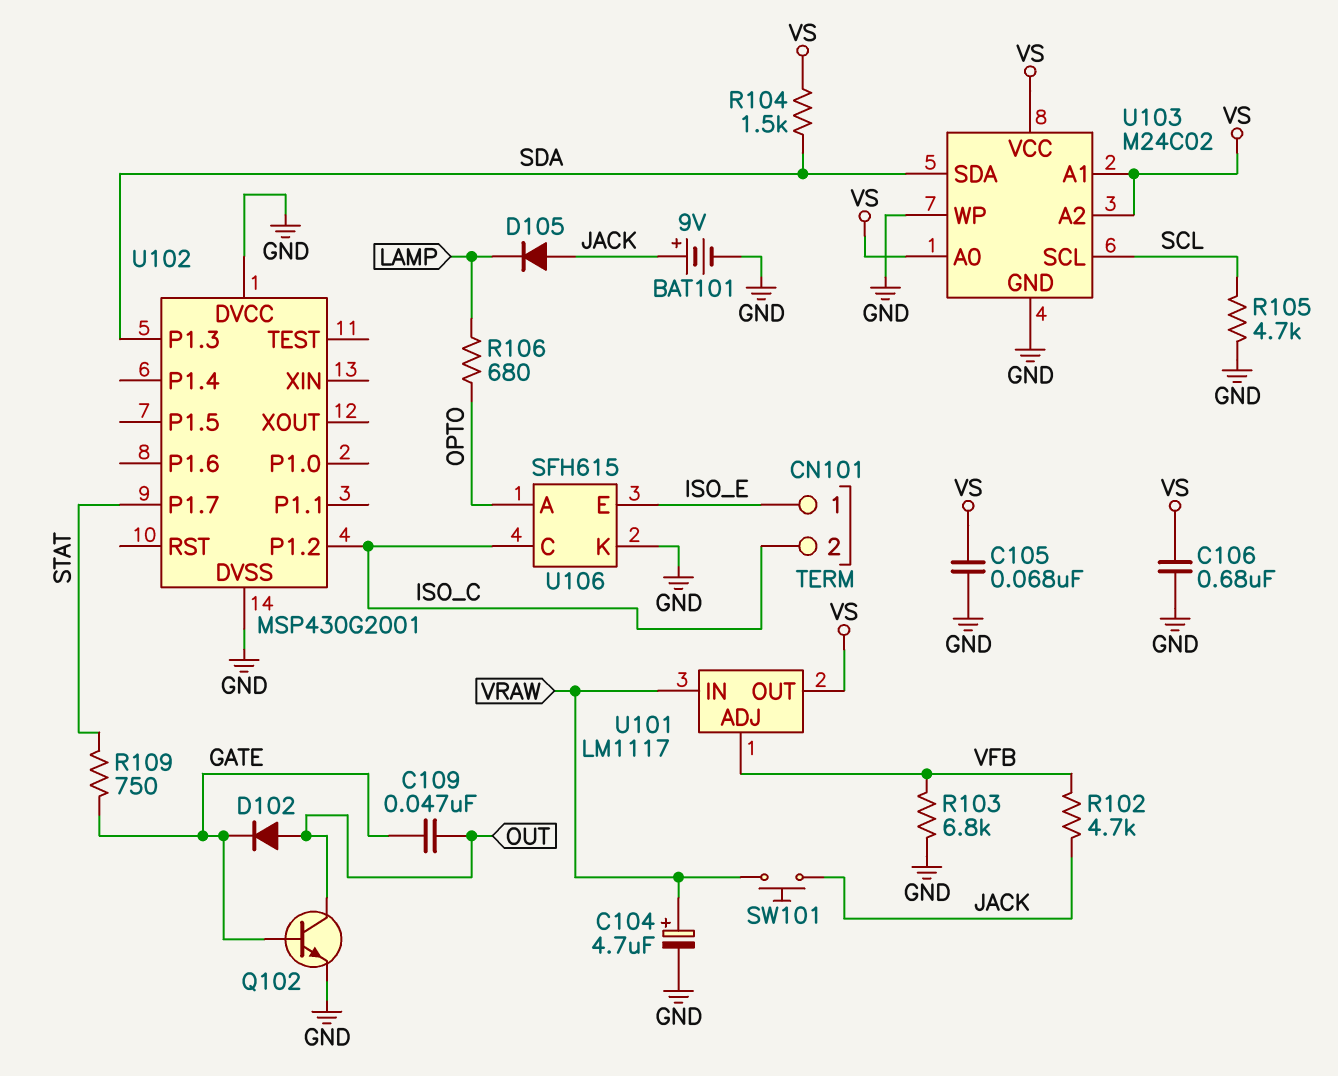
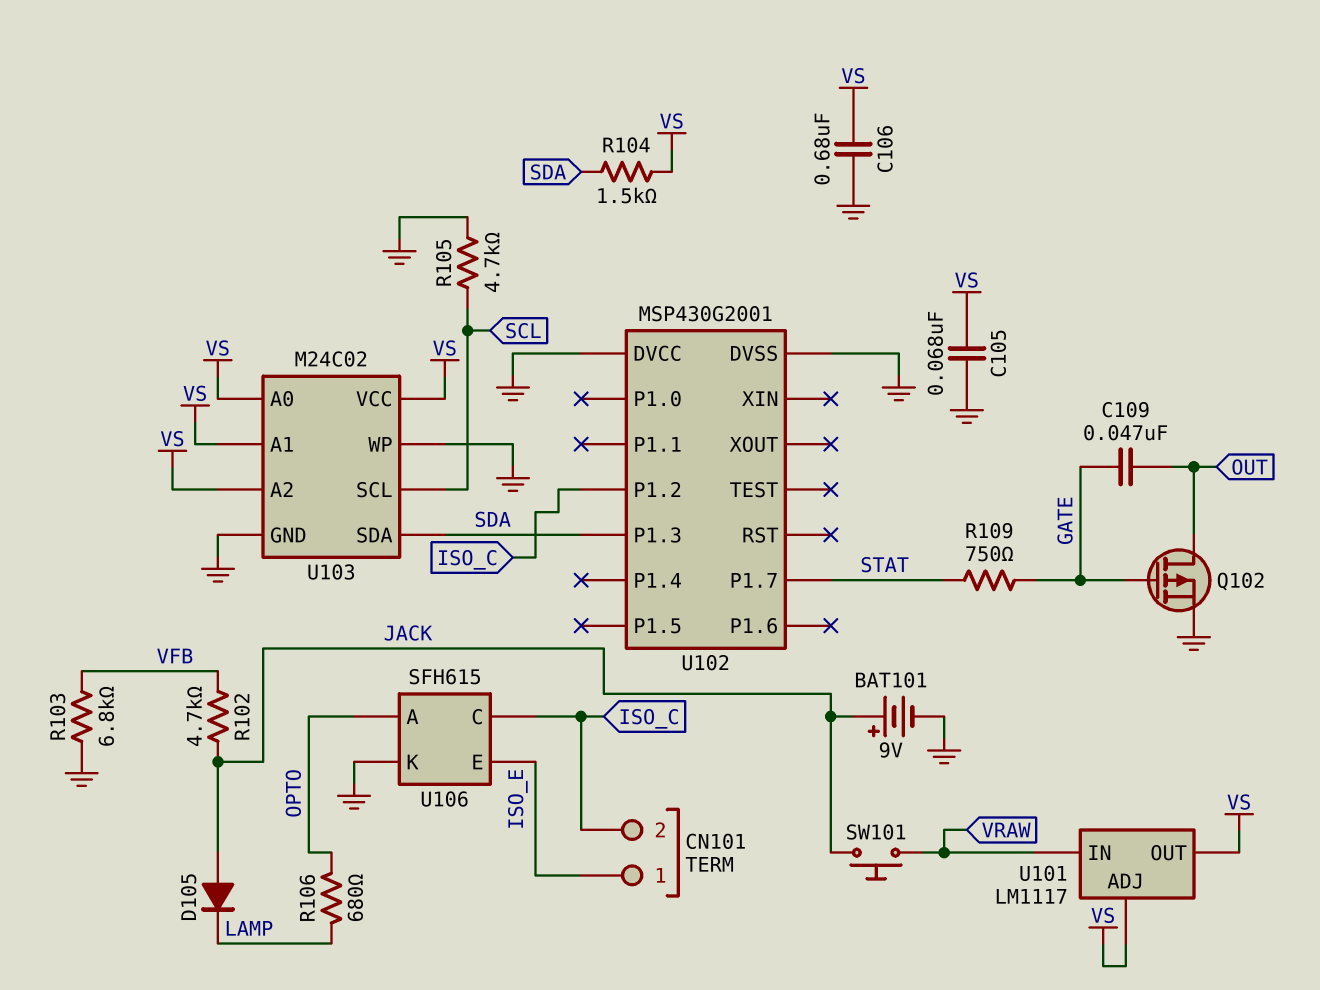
C104: 4.7uF (plus VRAW, minus GND) -> none
D102: diode (A OUT, K GATE) -> none
Q102: NPN (B GATE, C OUT, E GND) -> PMOS (G GATE, D OUT, S GND)
U101 pin ADJ: VFB -> VS

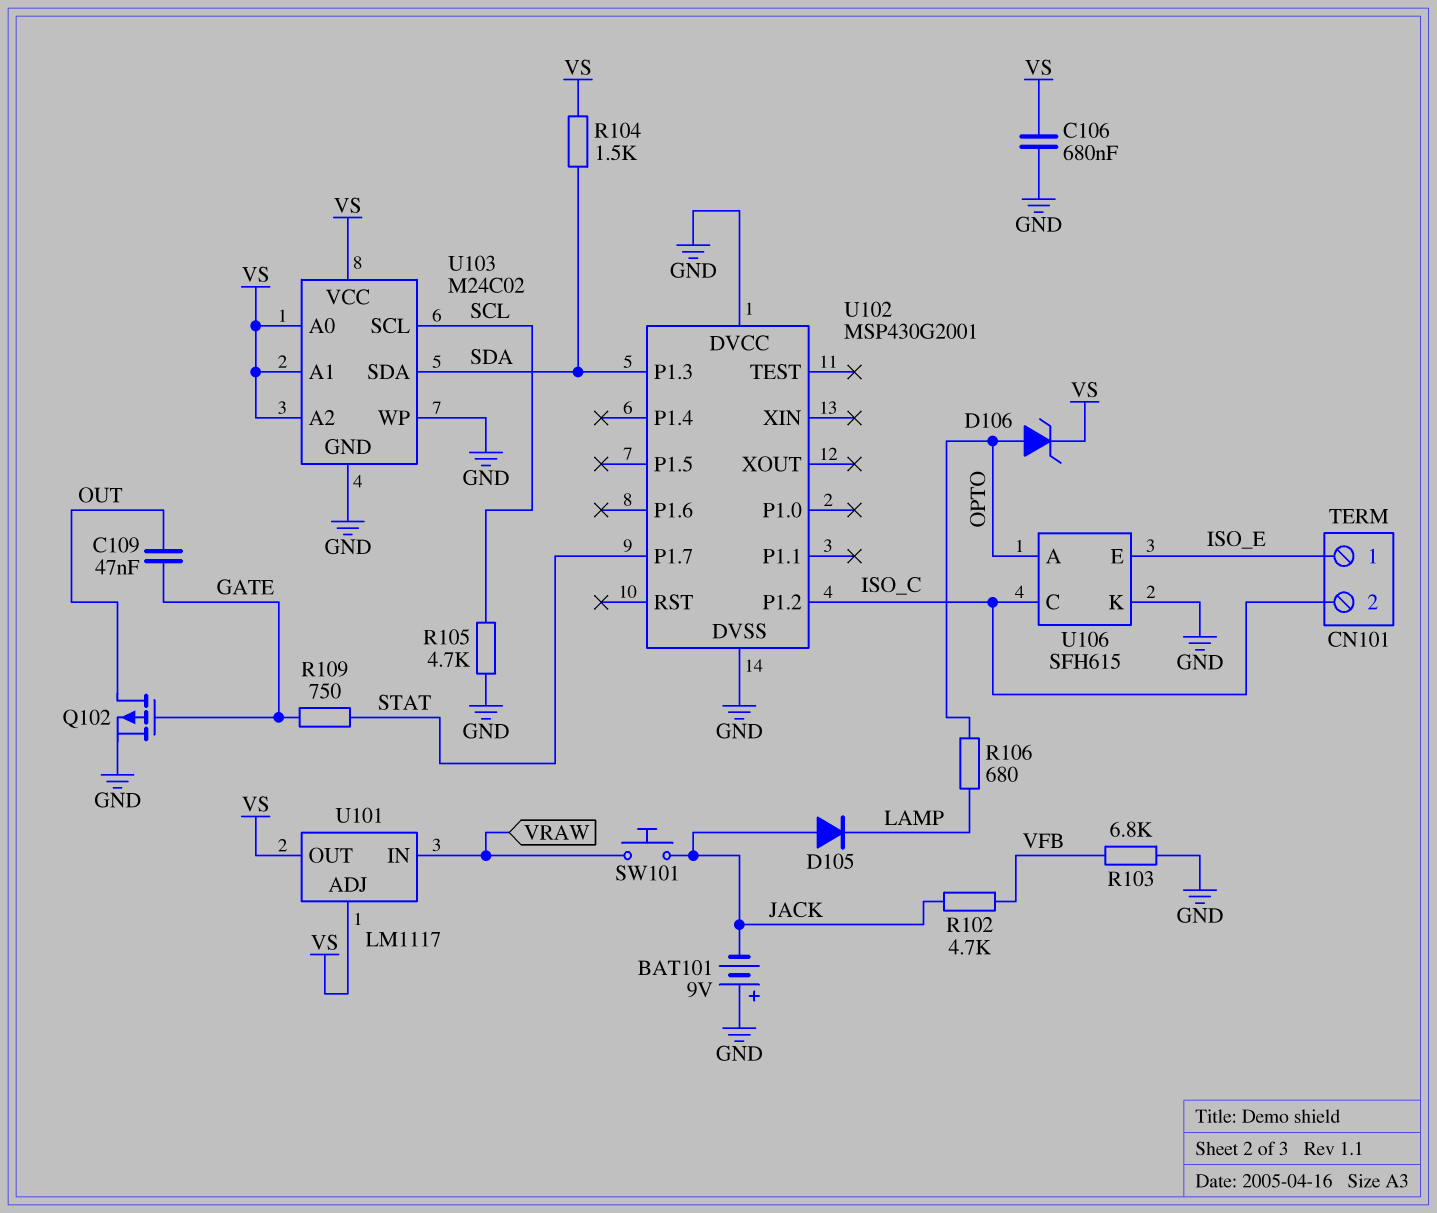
BAT101: 9V (plus JACK, minus GND) -> 9V (plus GND, minus JACK)
C105: 68nF (GND, VS) -> none
D106: none -> zener (A OPTO, K VS)

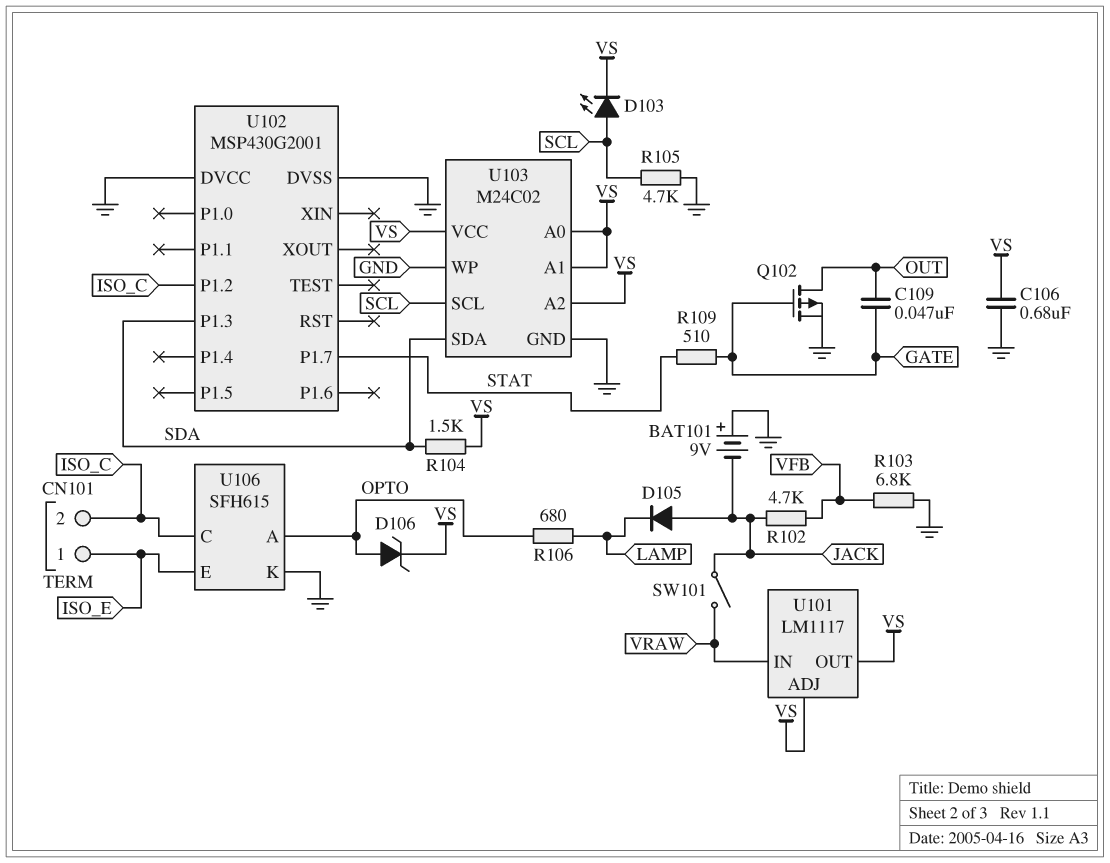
D103: none -> LED (A SCL, K VS)
R109: 750 (GATE, STAT) -> 510 (GATE, STAT)
SW101: button (JACK, VRAW) -> switch (JACK, VRAW)

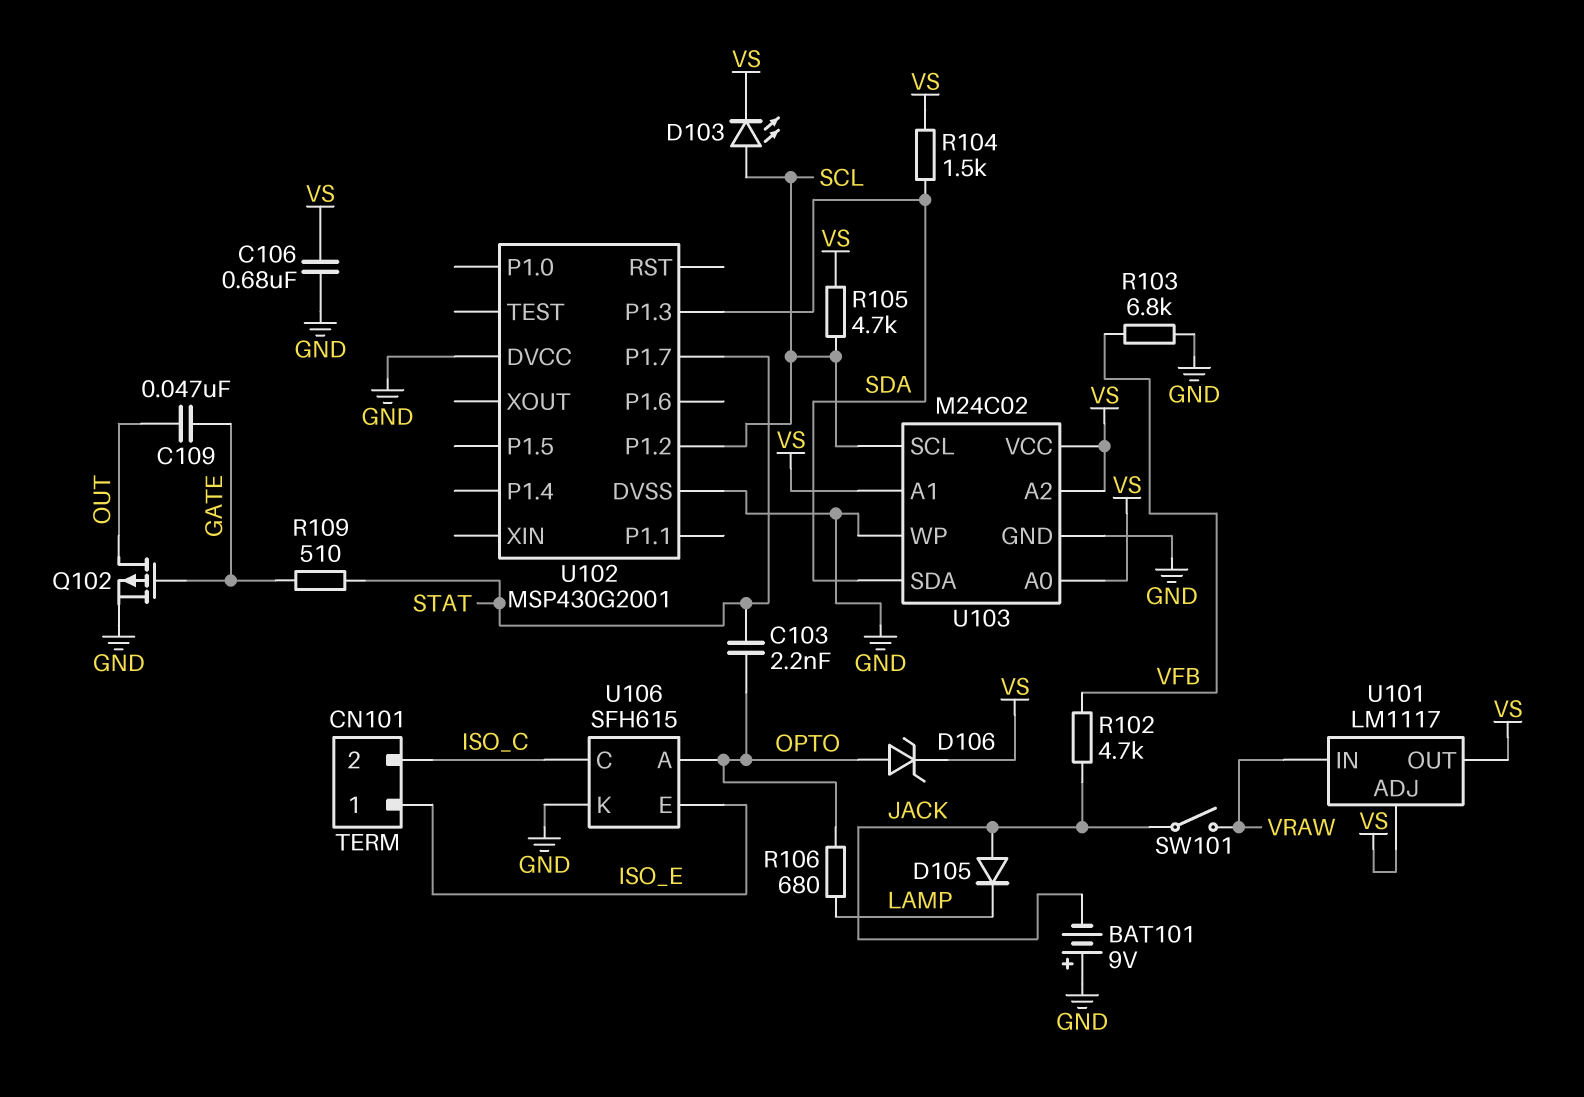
C103: none -> 2.2nF (OPTO, STAT)
R105: 4.7k (GND, SCL) -> 4.7k (SCL, VS)
U102 pin P1.2: ISO_C -> SCL

